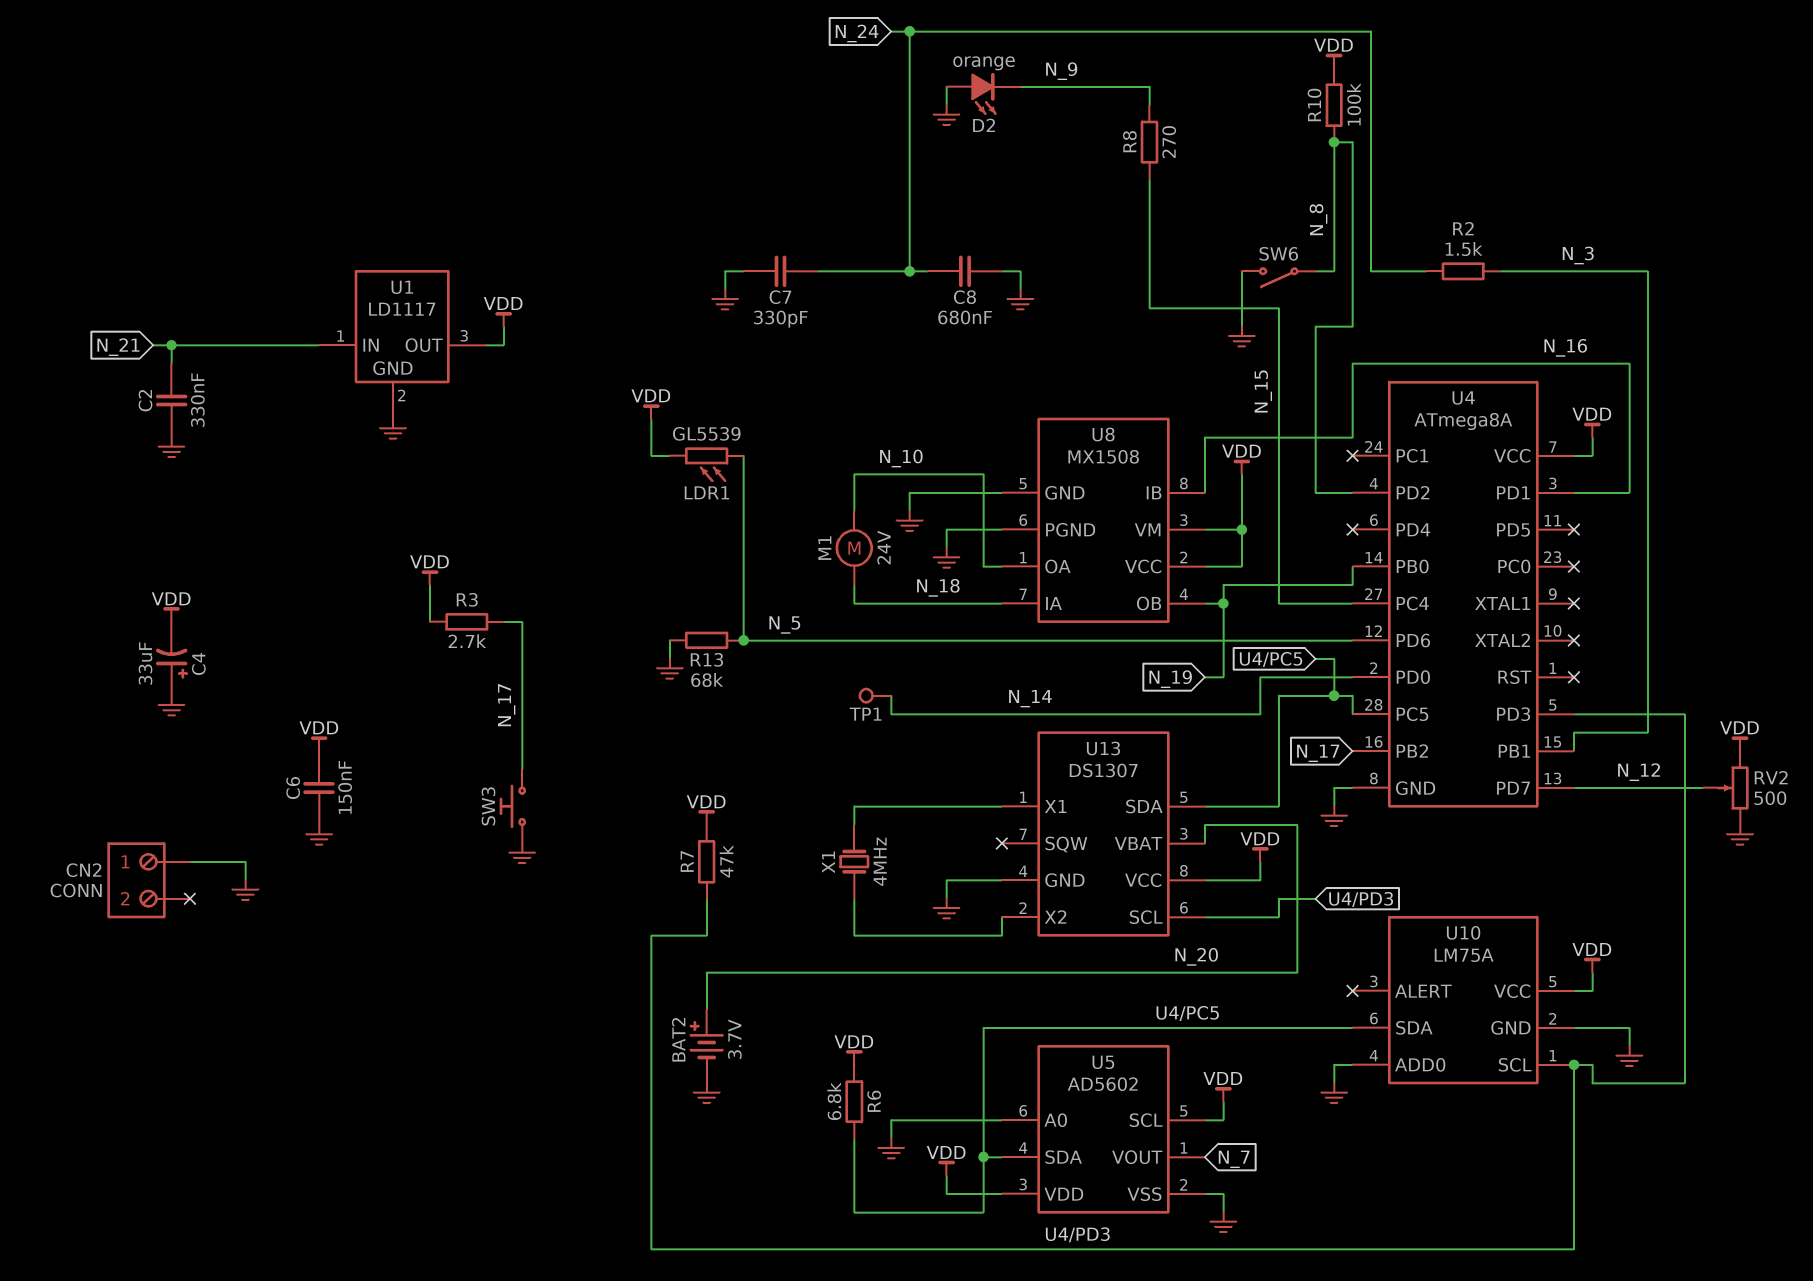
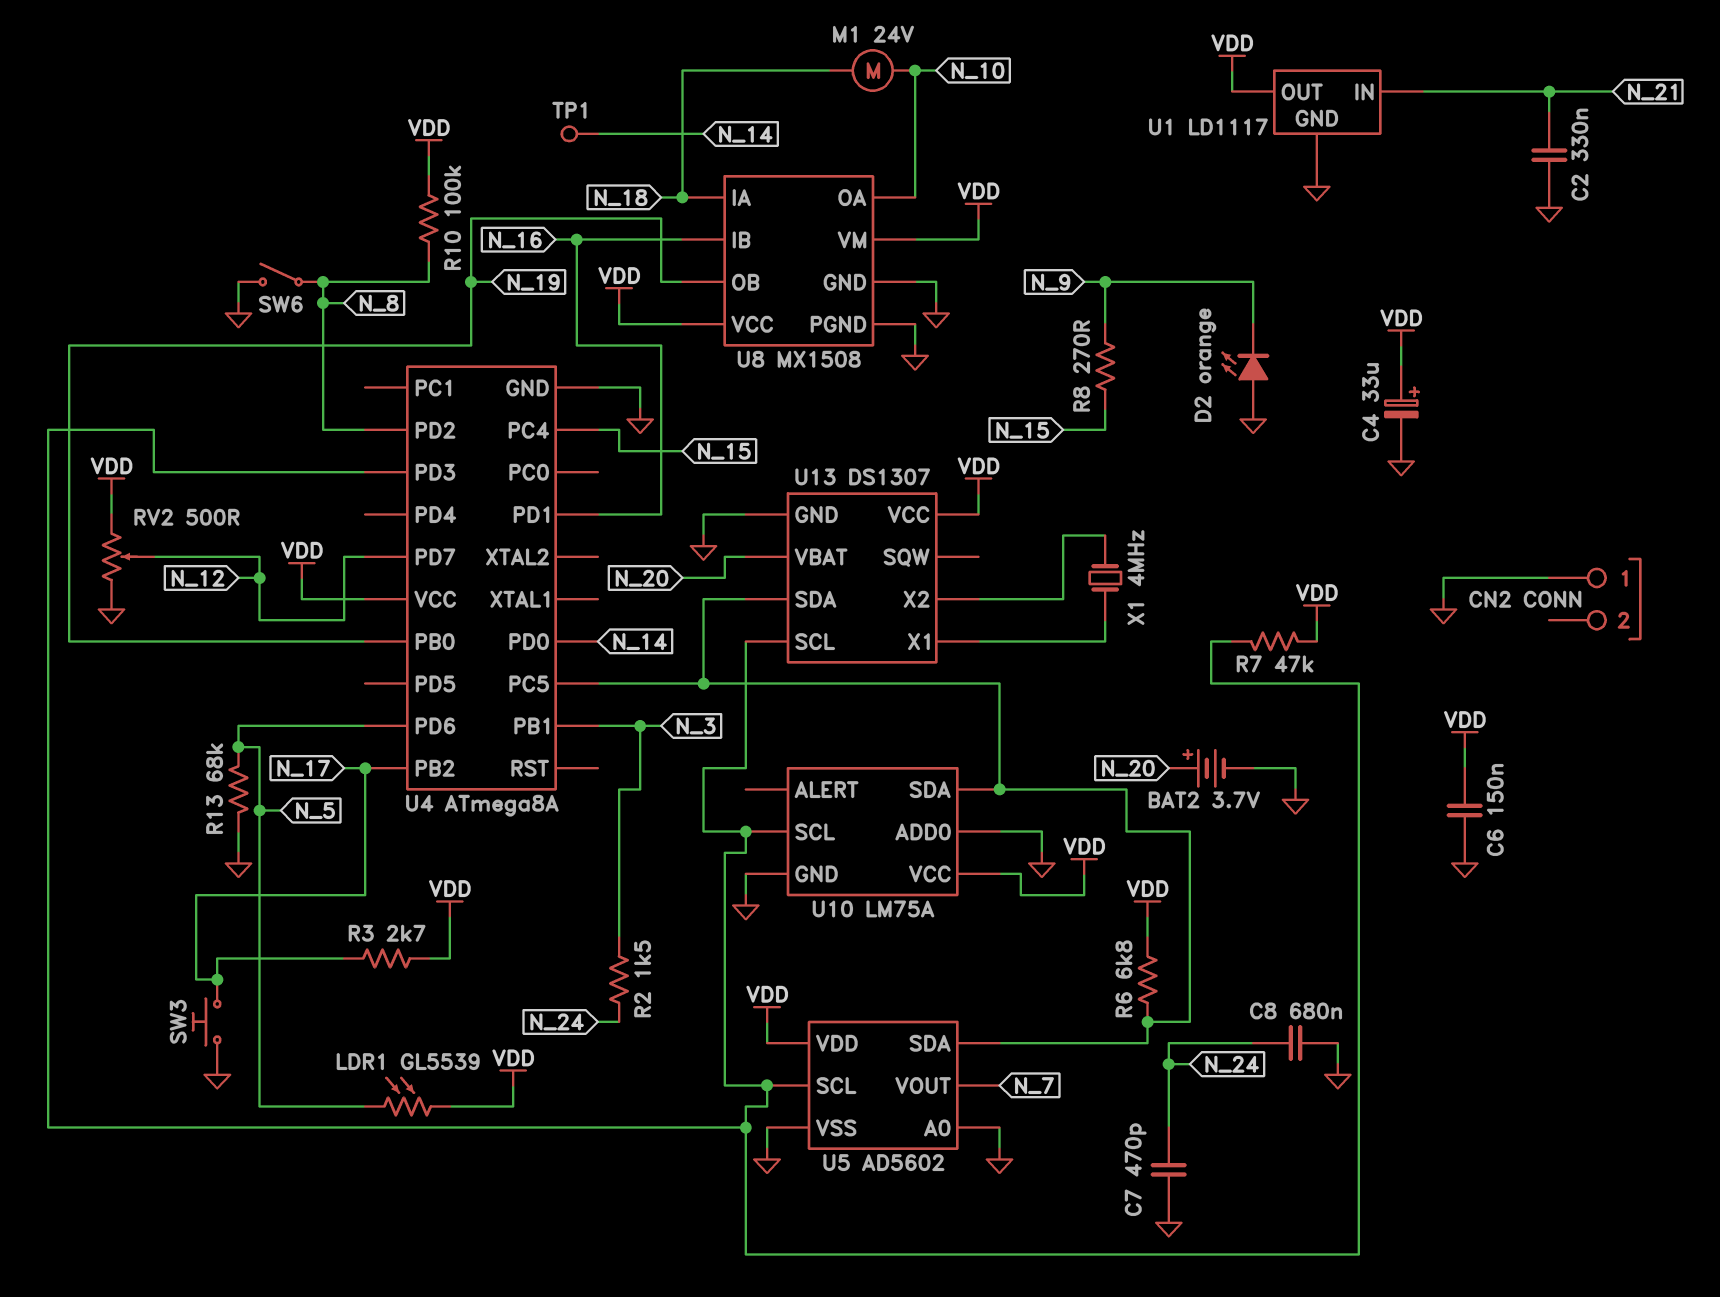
C4: 33uF (plus GND, minus VDD) -> 33uF (plus VDD, minus GND)
C7: 330pF (GND, N_24) -> 470pF (GND, N_24)
U5 pin SCL: VDD -> U4/PD3

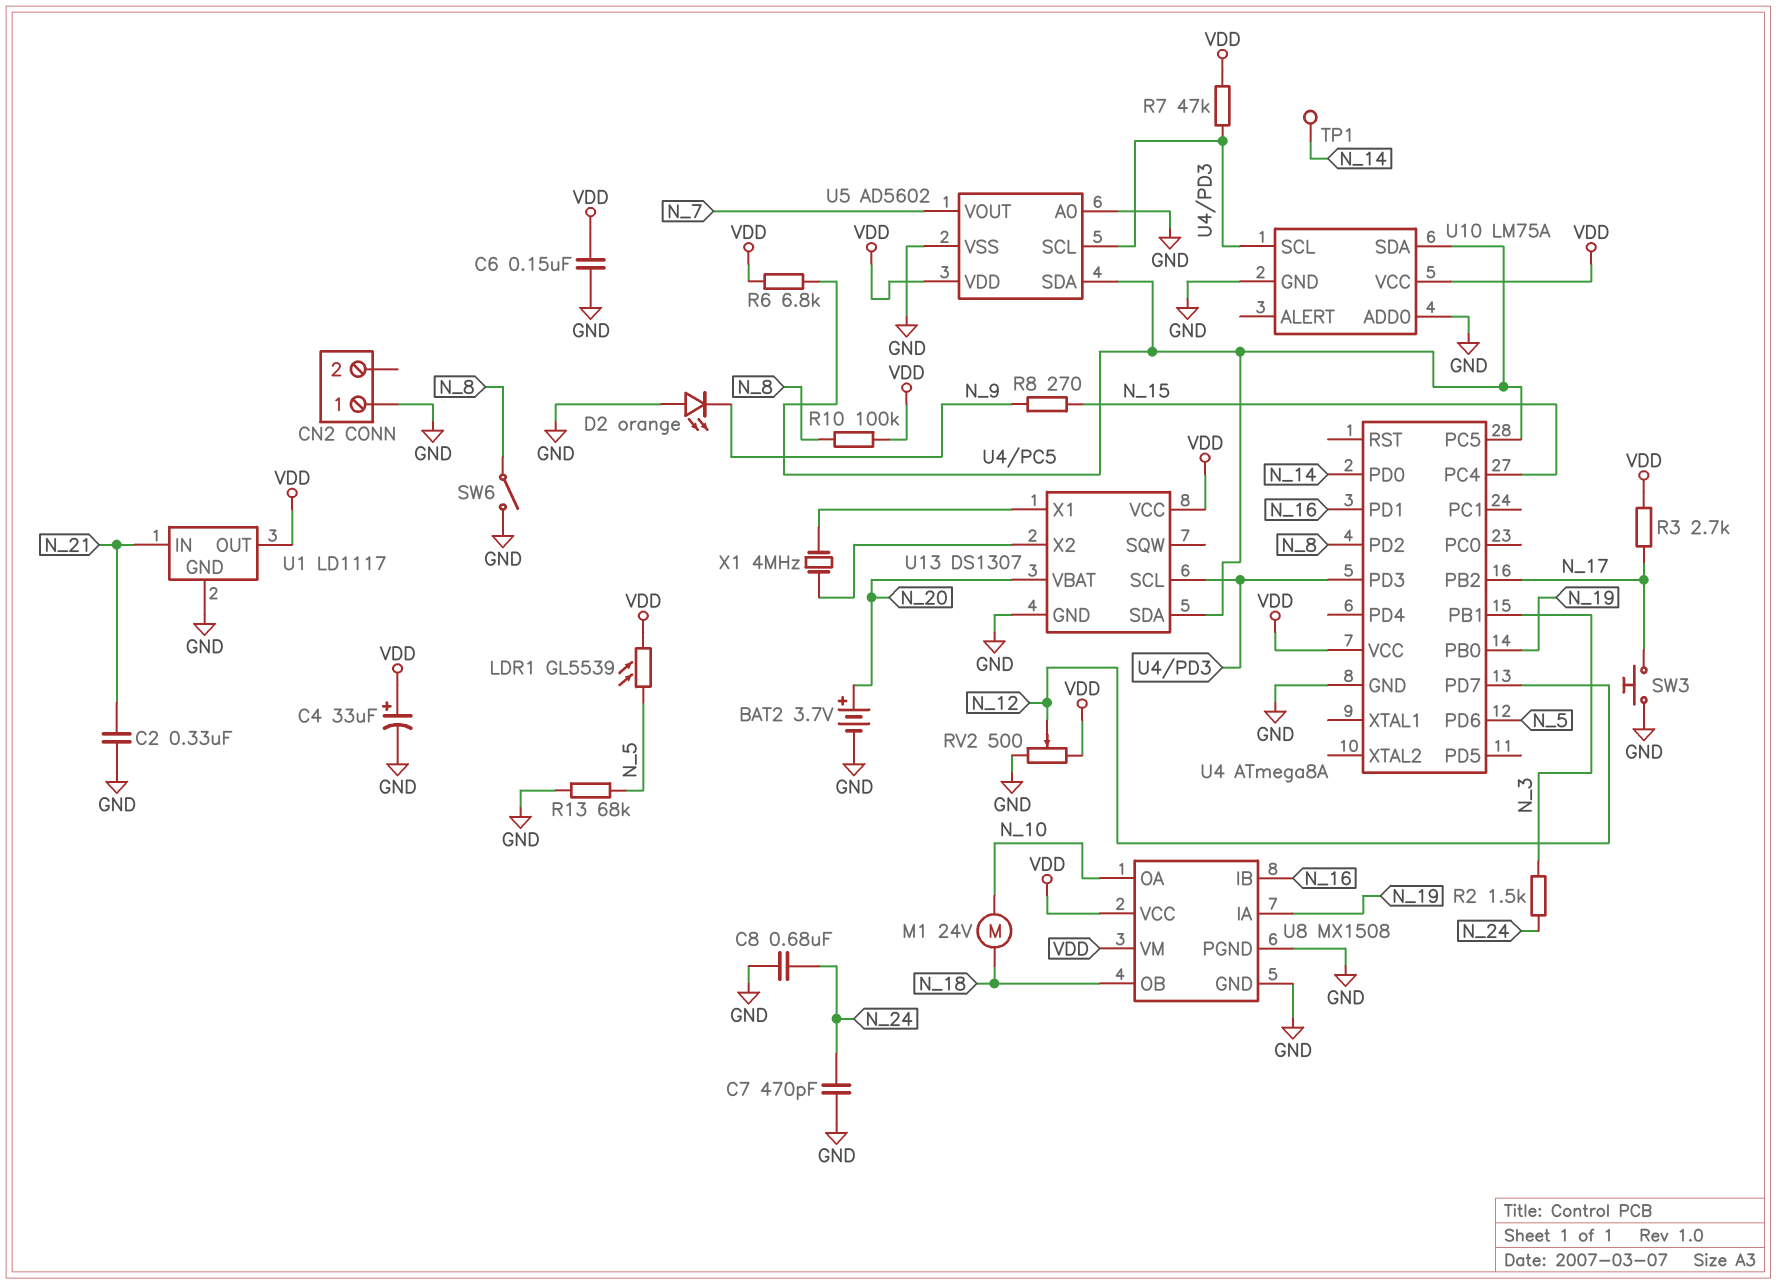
U8 pin IA: N_18 -> N_19
U8 pin OB: N_19 -> N_18

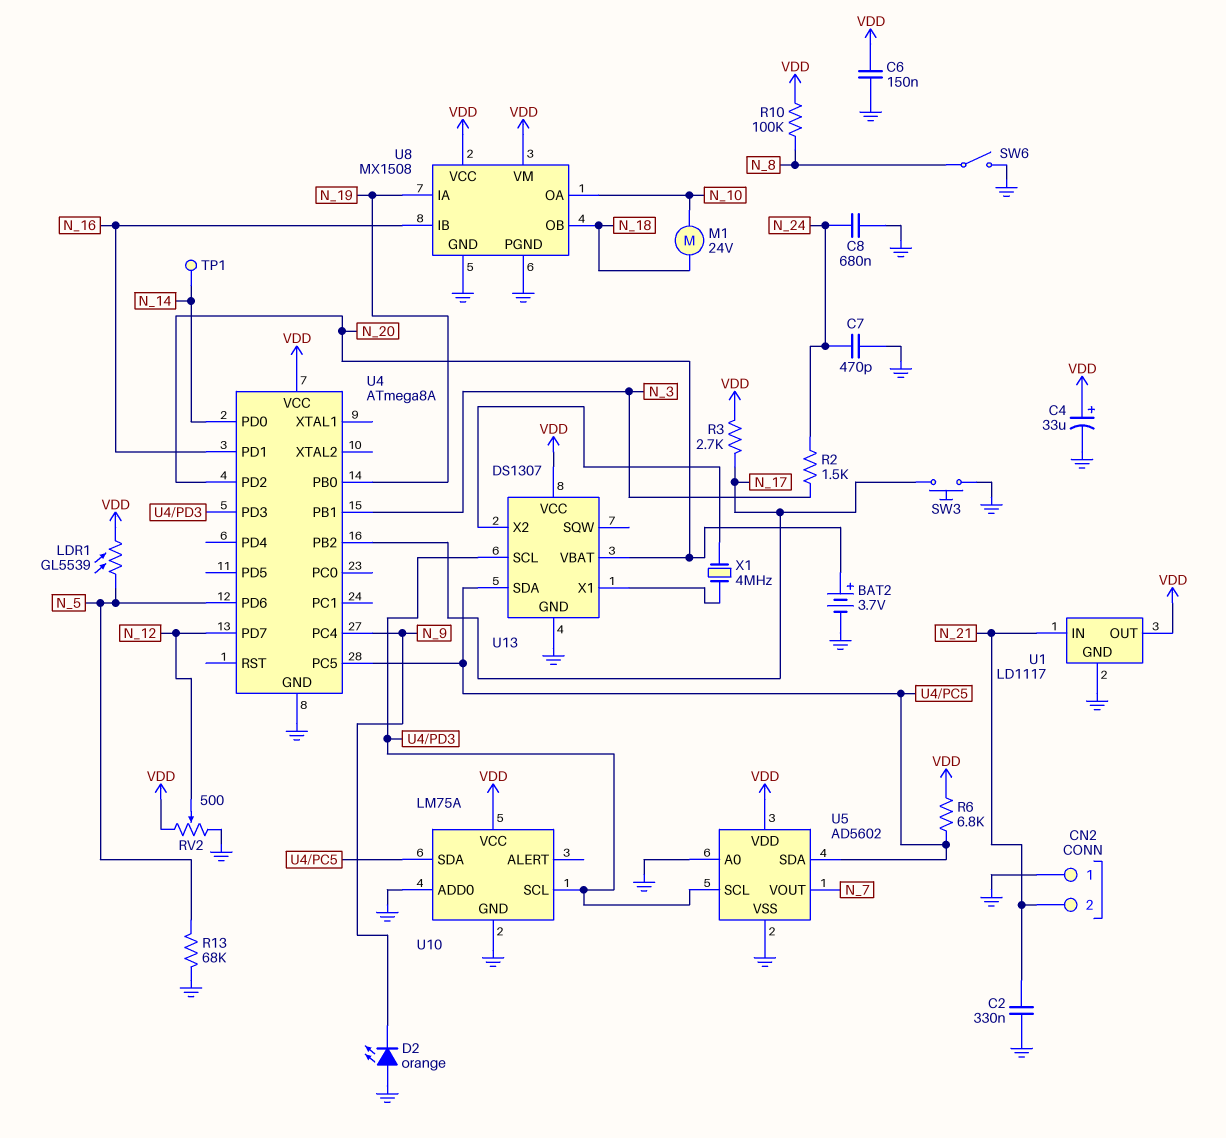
CN2 pin 2: none -> N_21
R7: 47k (U4/PD3, VDD) -> none
R8: 270 (N_9, N_15) -> none
U4 pin PC4: N_15 -> N_9
U4 pin PD2: N_8 -> N_20

